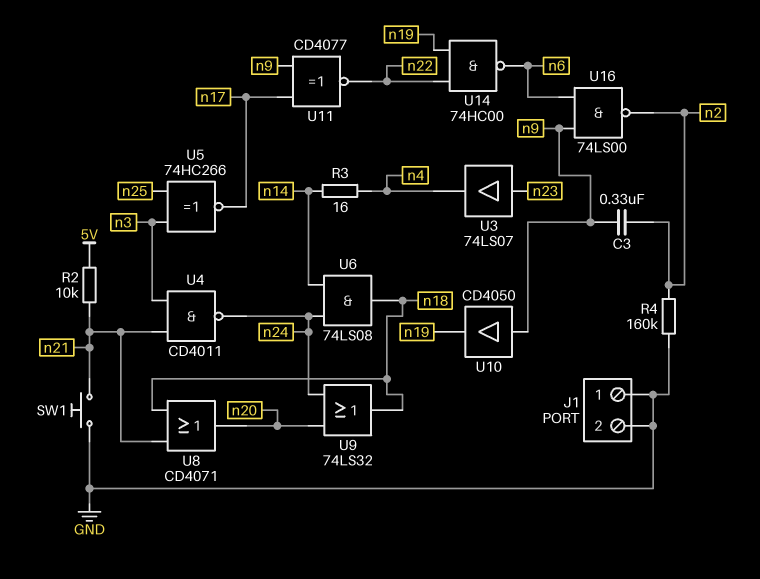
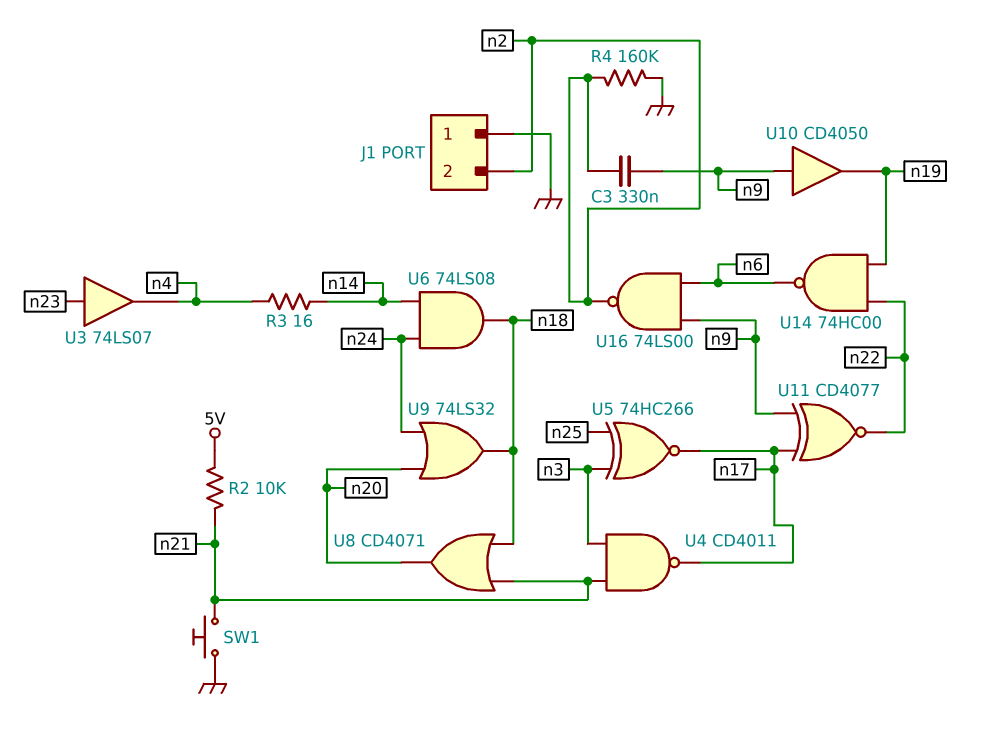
J1 pin 2: GND -> n2
U4: NAND CD4011 (in n3, in n21, out n24) -> NAND CD4011 (in n3, in n21, out n17)

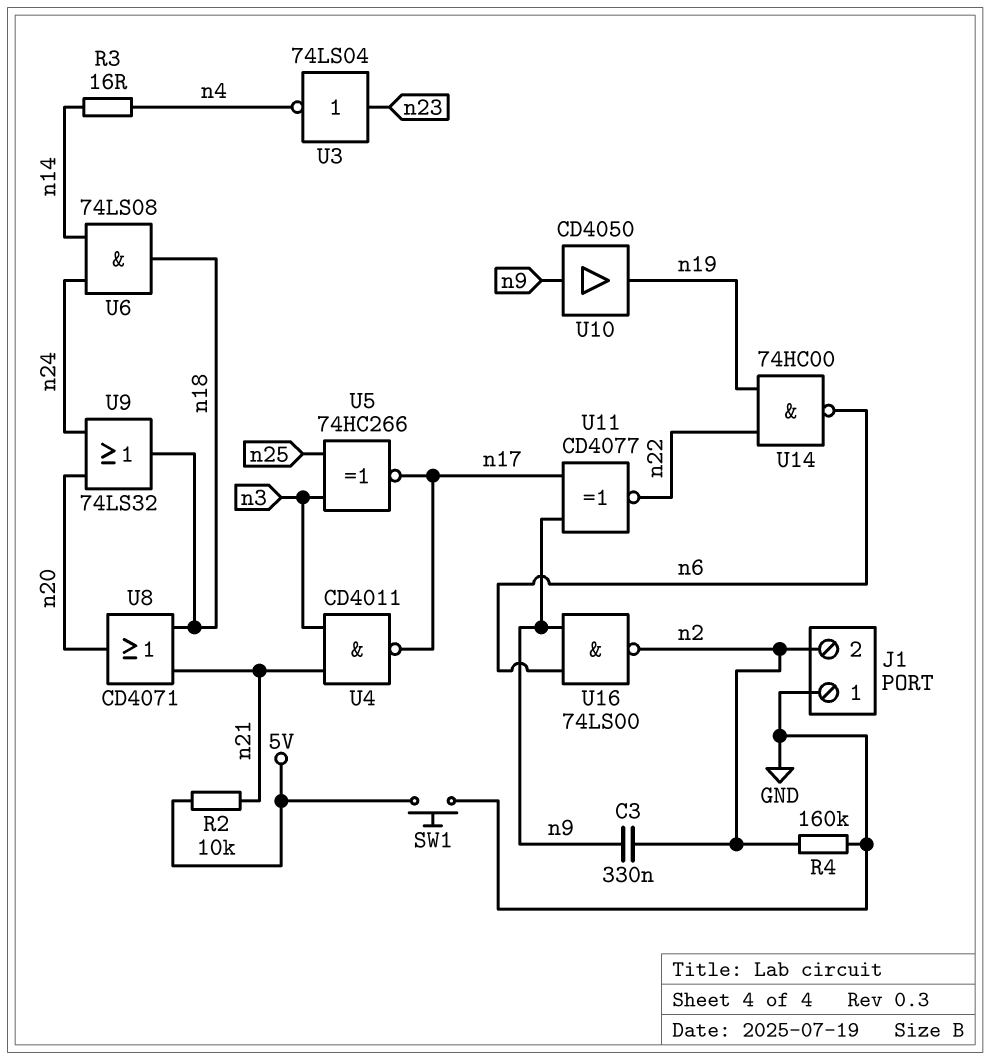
SW1: button (GND, n21) -> button (5V, GND)
U3: buffer 74LS07 (in n23, out n4) -> NOT 74LS04 (in n23, out n4)

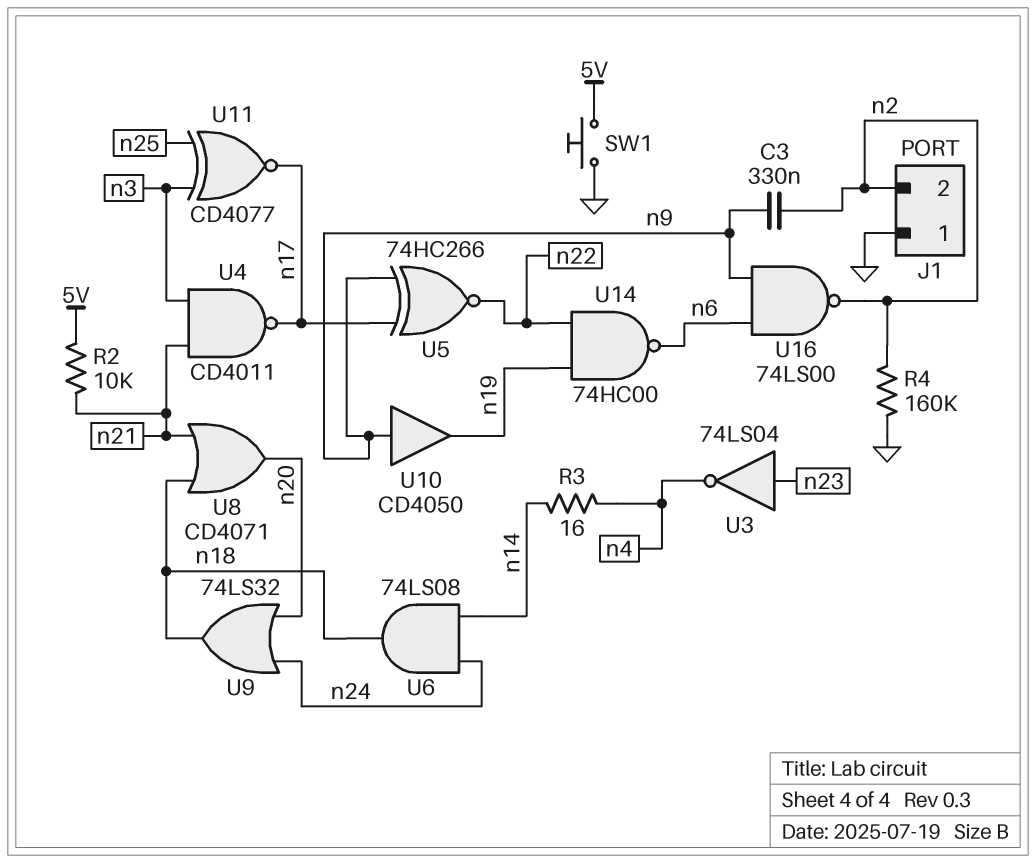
U5: XNOR 74HC266 (in n3, in n25, out n17) -> XNOR 74HC266 (in n9, in n17, out n22)
U11: XNOR CD4077 (in n9, in n17, out n22) -> XNOR CD4077 (in n3, in n25, out n17)

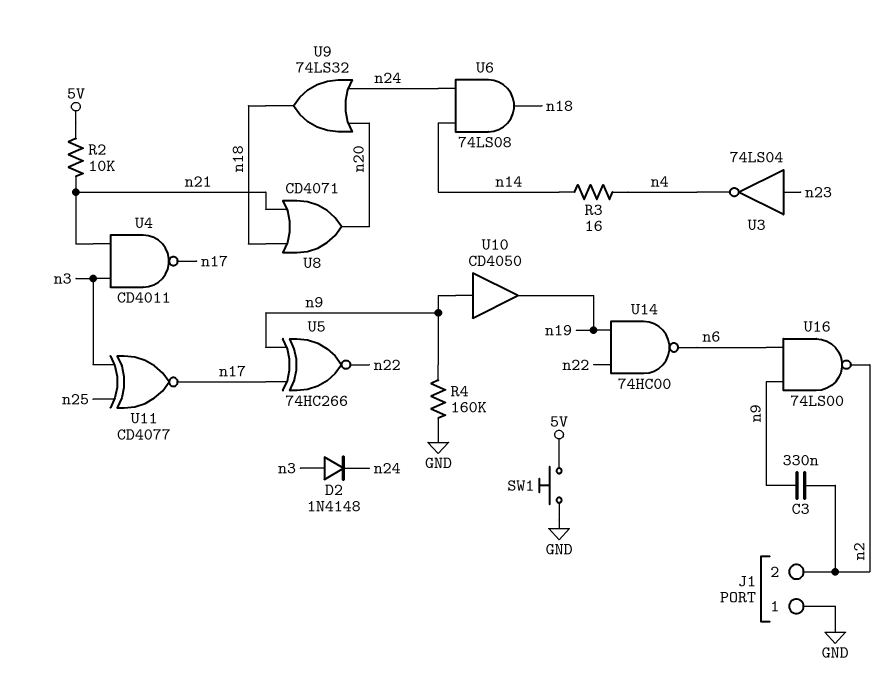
D2: none -> diode 1N4148 (A n3, K n24)
R4: 160k (GND, n2) -> 160k (GND, n9)

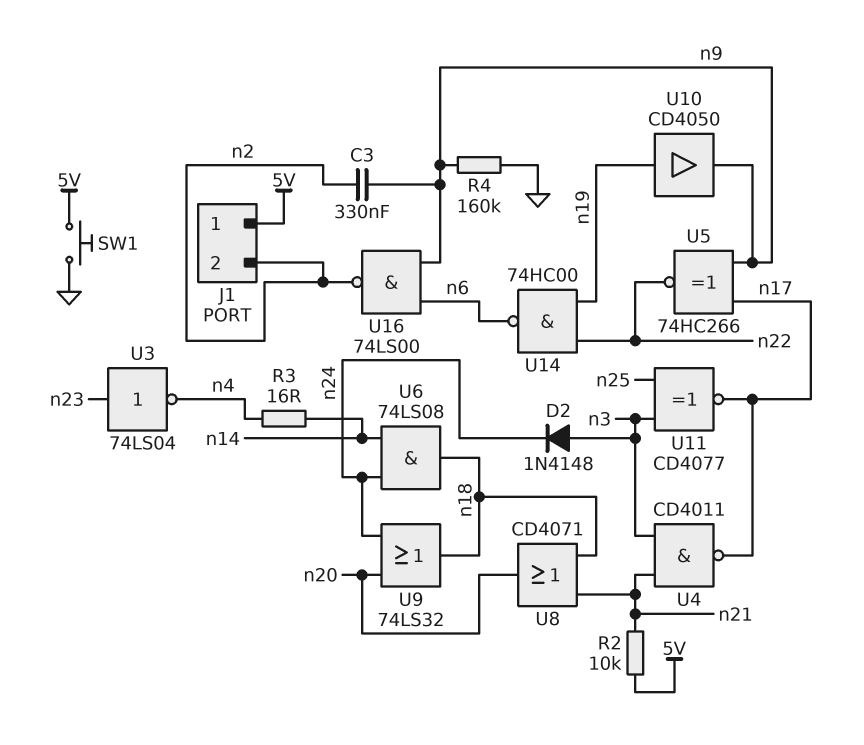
J1 pin 1: GND -> 5V
U10: buffer CD4050 (in n9, out n19) -> buffer CD4050 (in n19, out n9)

